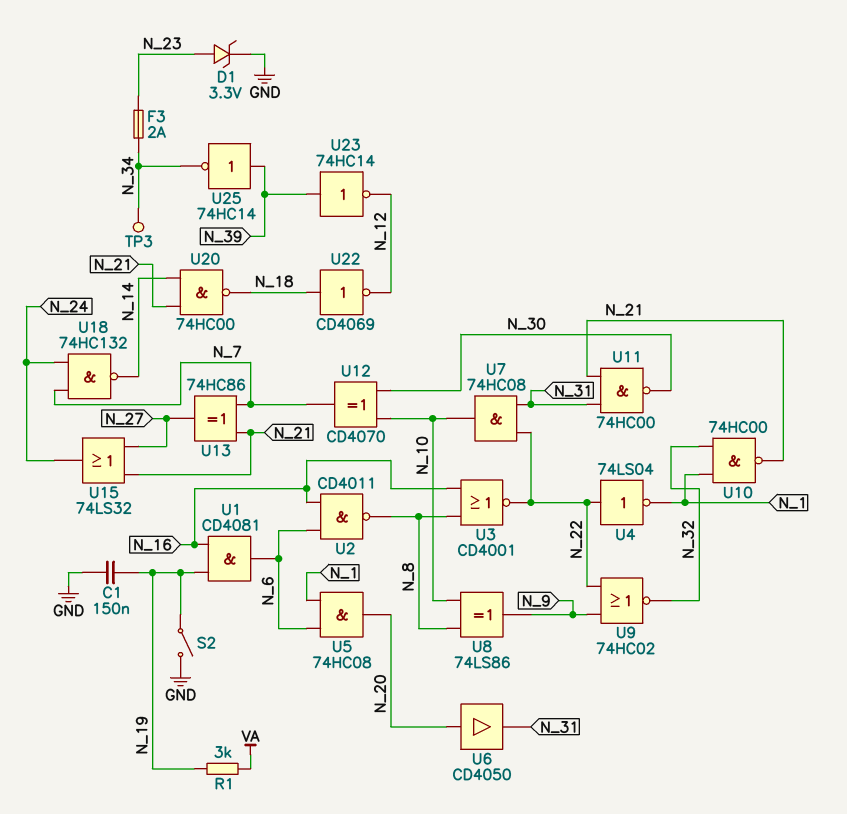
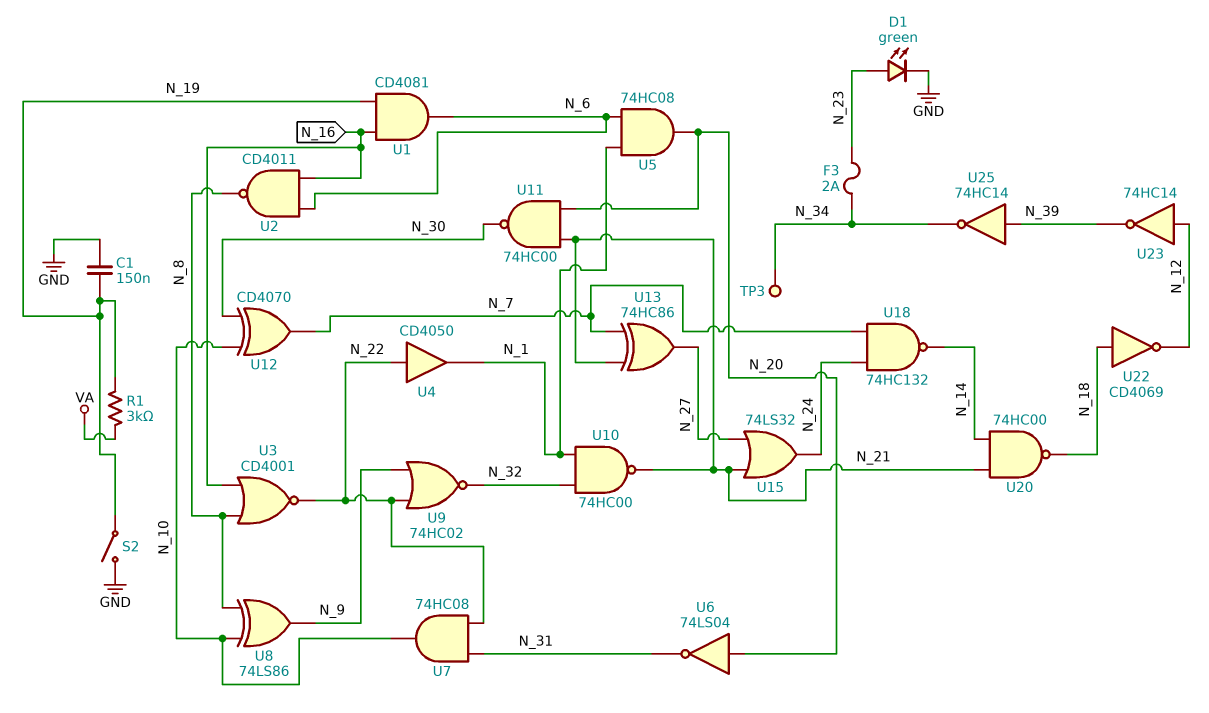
D1: zener 3.3V (A N_23, K GND) -> LED green (A N_23, K GND)
U4: NOT 74LS04 (in N_22, out N_1) -> buffer CD4050 (in N_22, out N_1)
U6: buffer CD4050 (in N_20, out N_31) -> NOT 74LS04 (in N_20, out N_31)
U11: NAND 74HC00 (in N_21, in N_31, out N_30) -> NAND 74HC00 (in N_20, in N_21, out N_30)
U23: NOT 74HC14 (in N_39, out N_12) -> NOT 74HC14 (in N_12, out N_39)

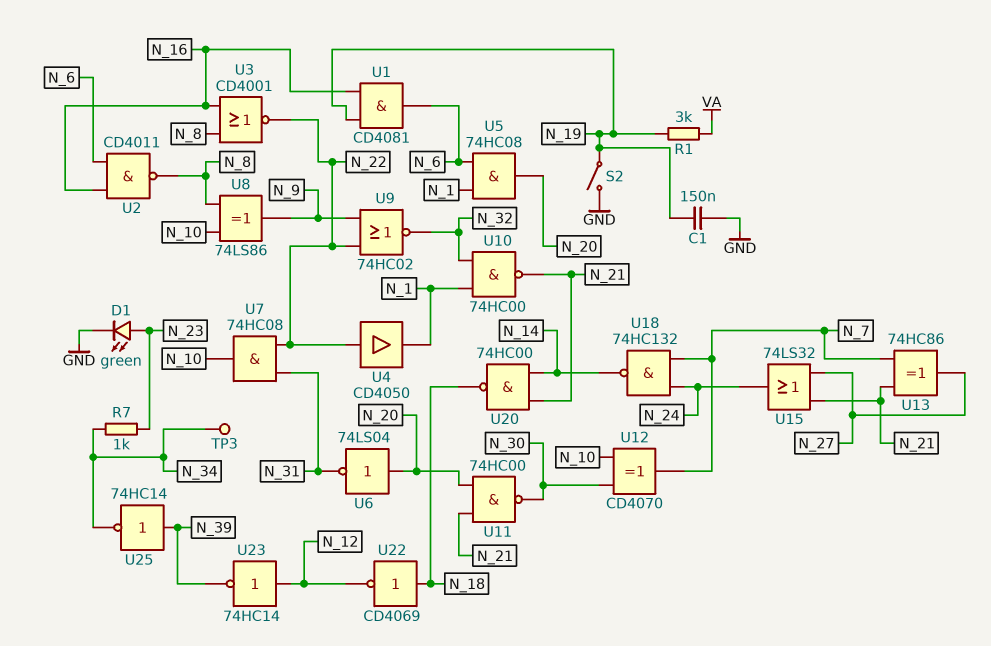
F3: 2A (N_23, N_34) -> none
R7: none -> 1k (N_23, N_34)

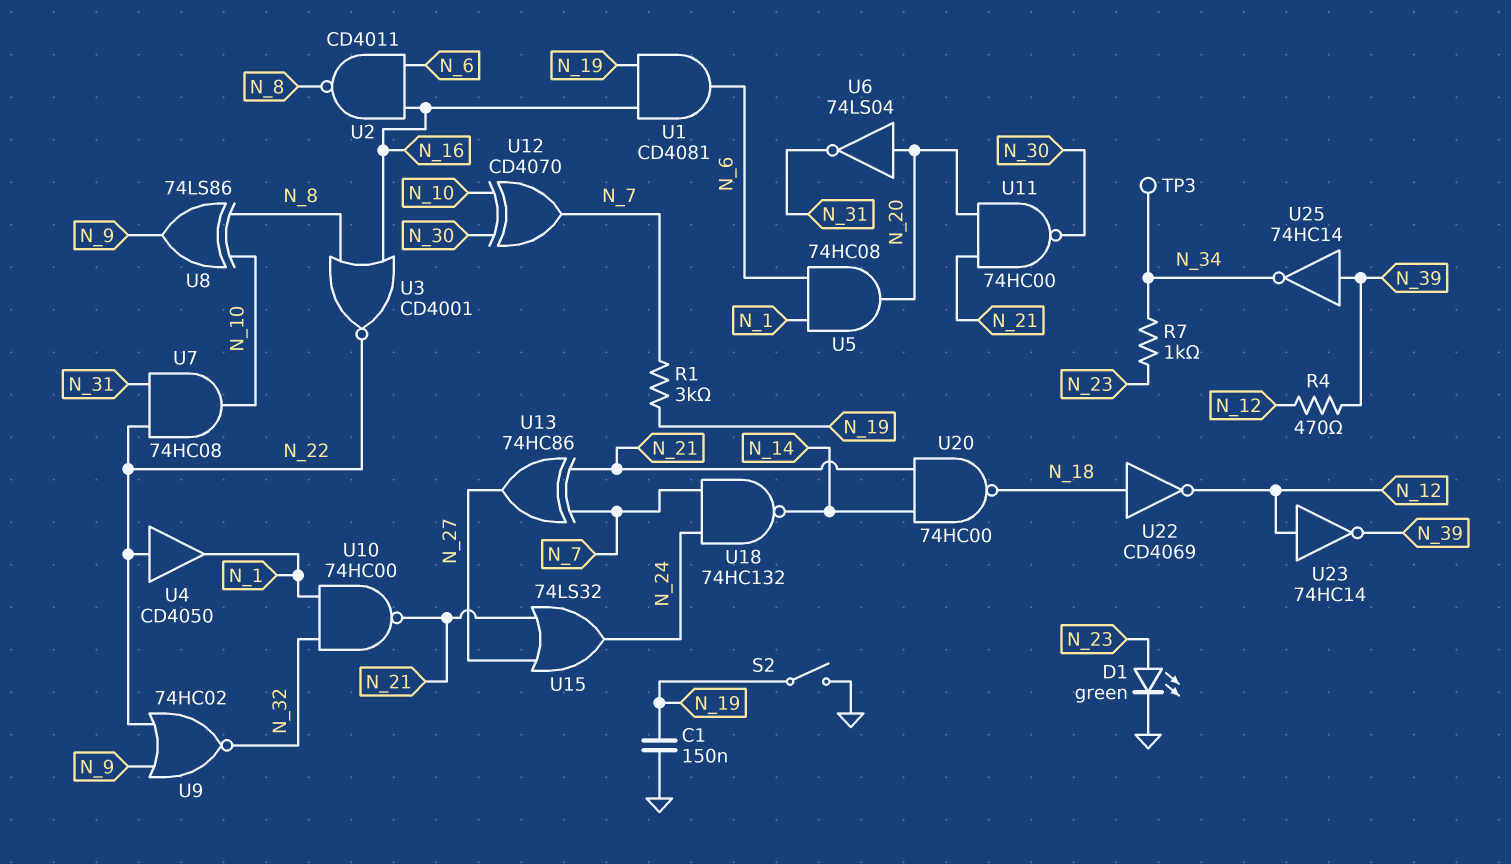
R1: 3k (N_19, VA) -> 3k (N_7, N_19)
R4: none -> 470 (N_12, N_39)

